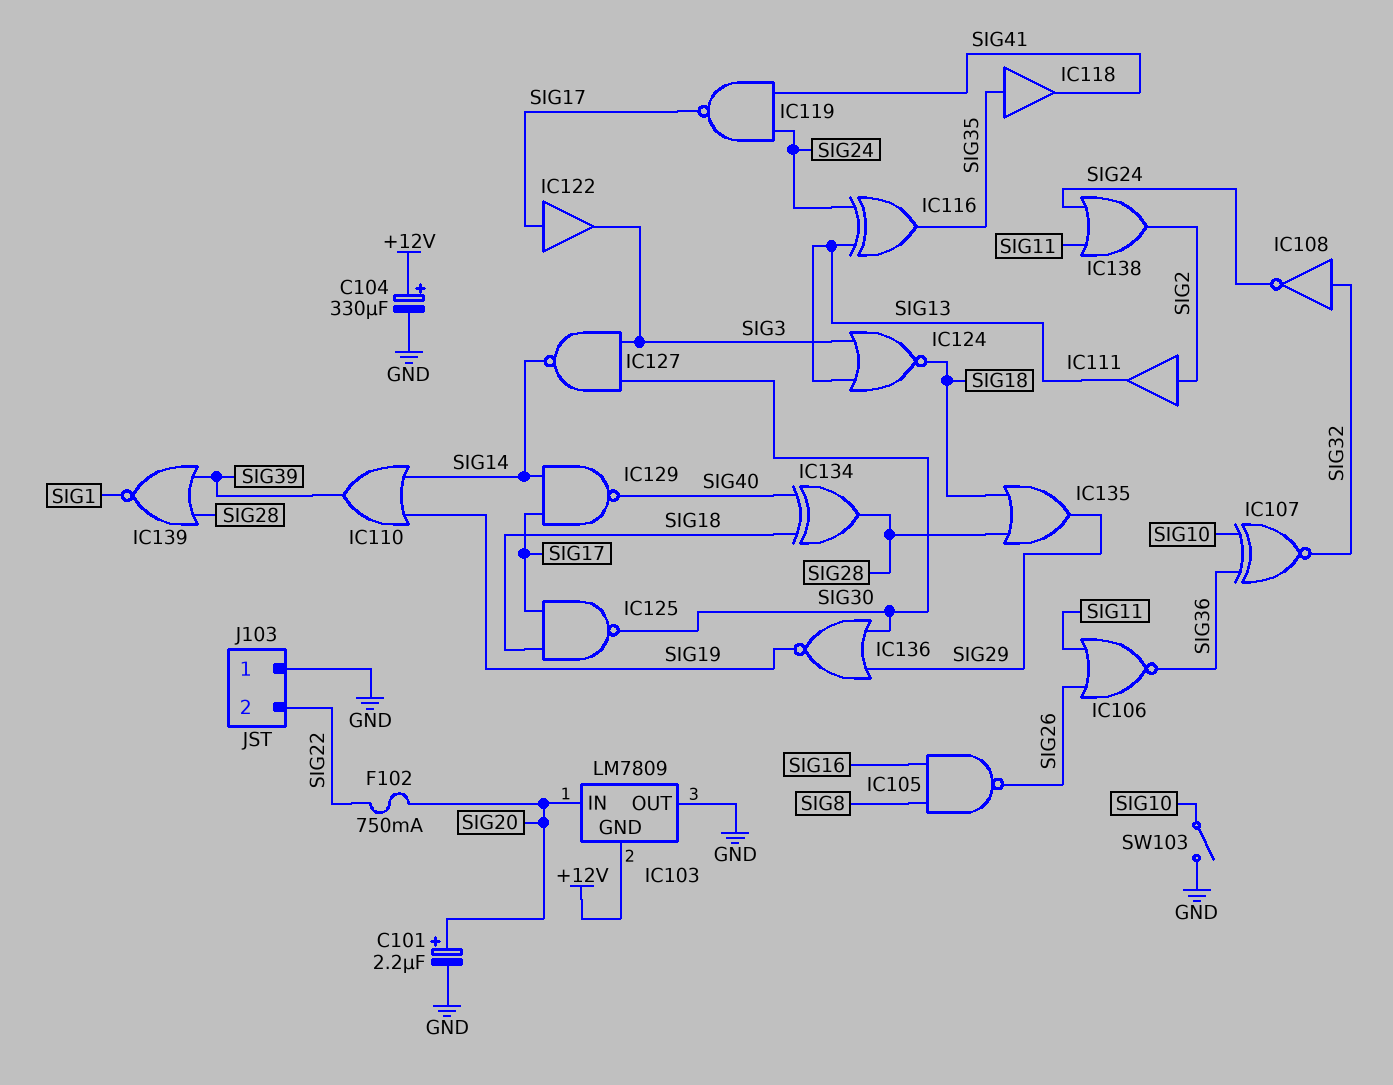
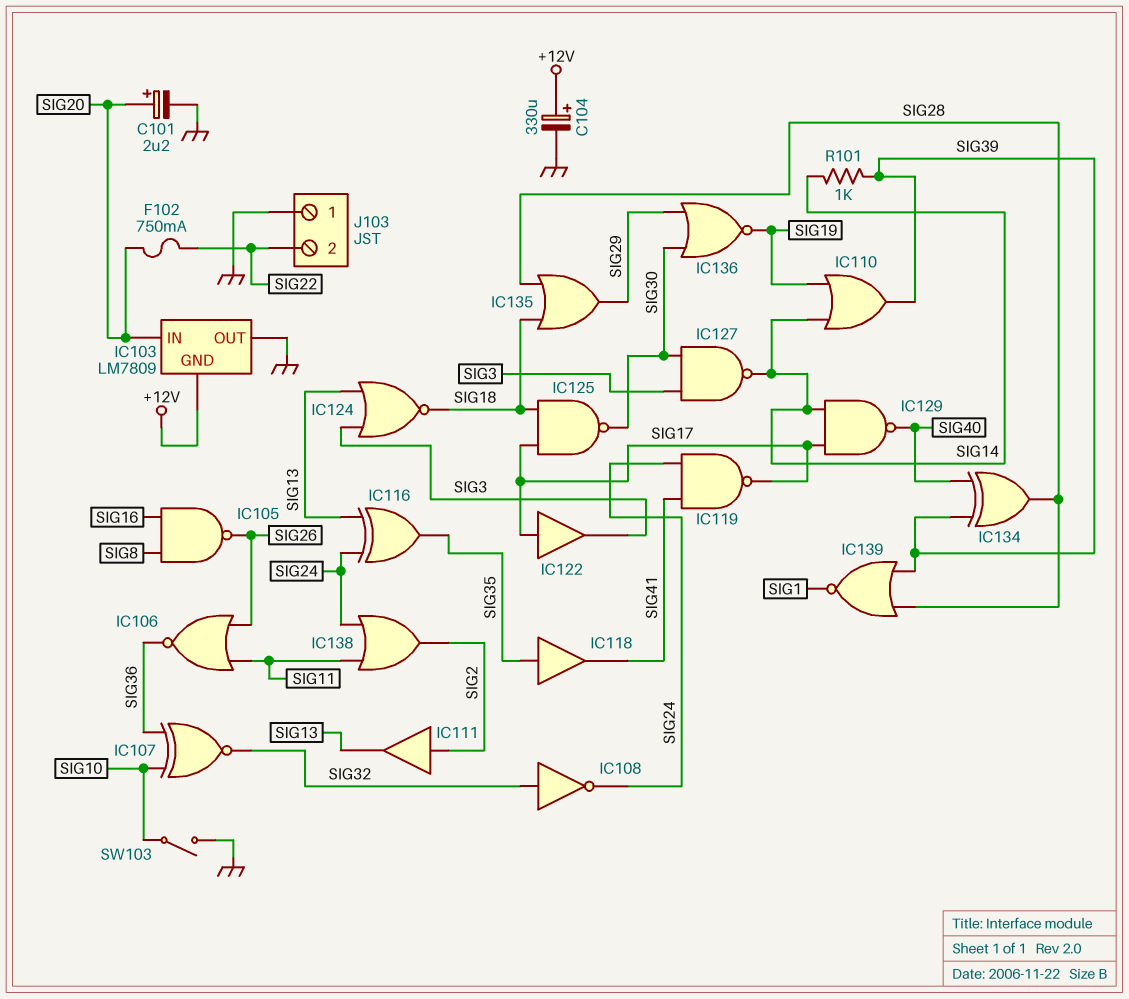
IC134: XOR (in SIG18, in SIG40, out SIG28) -> XOR (in SIG39, in SIG40, out SIG28)
R101: none -> 1k (SIG14, SIG39)

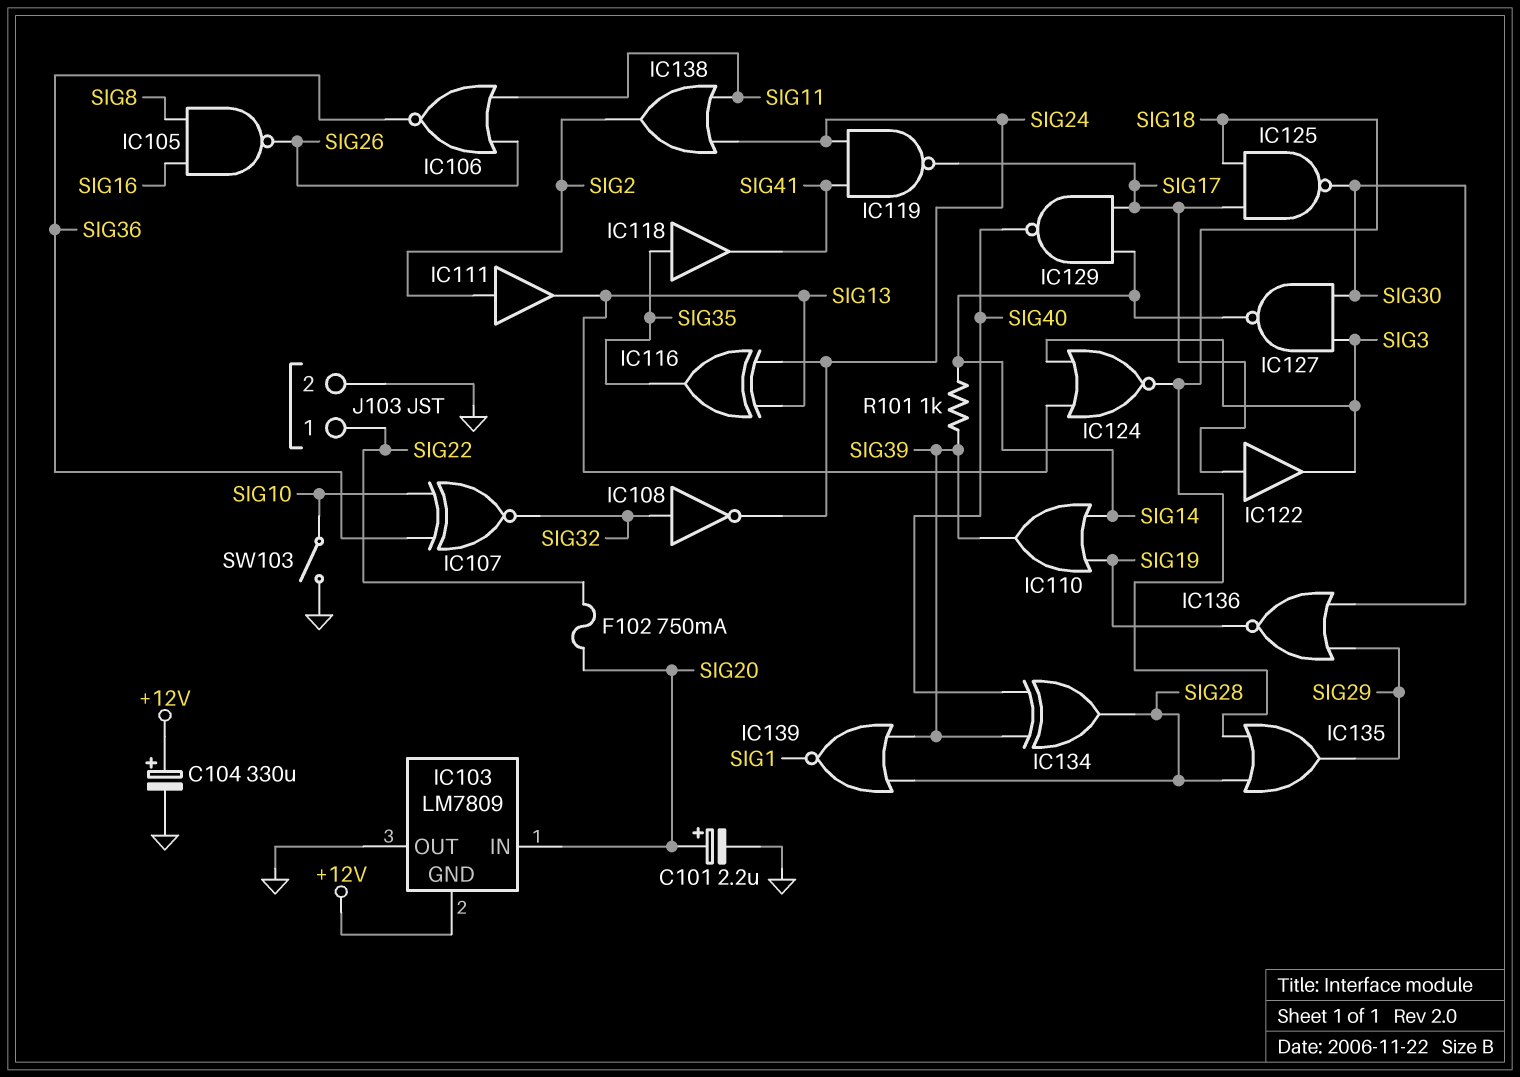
J103 pin 1: GND -> SIG22
J103 pin 2: SIG22 -> GND

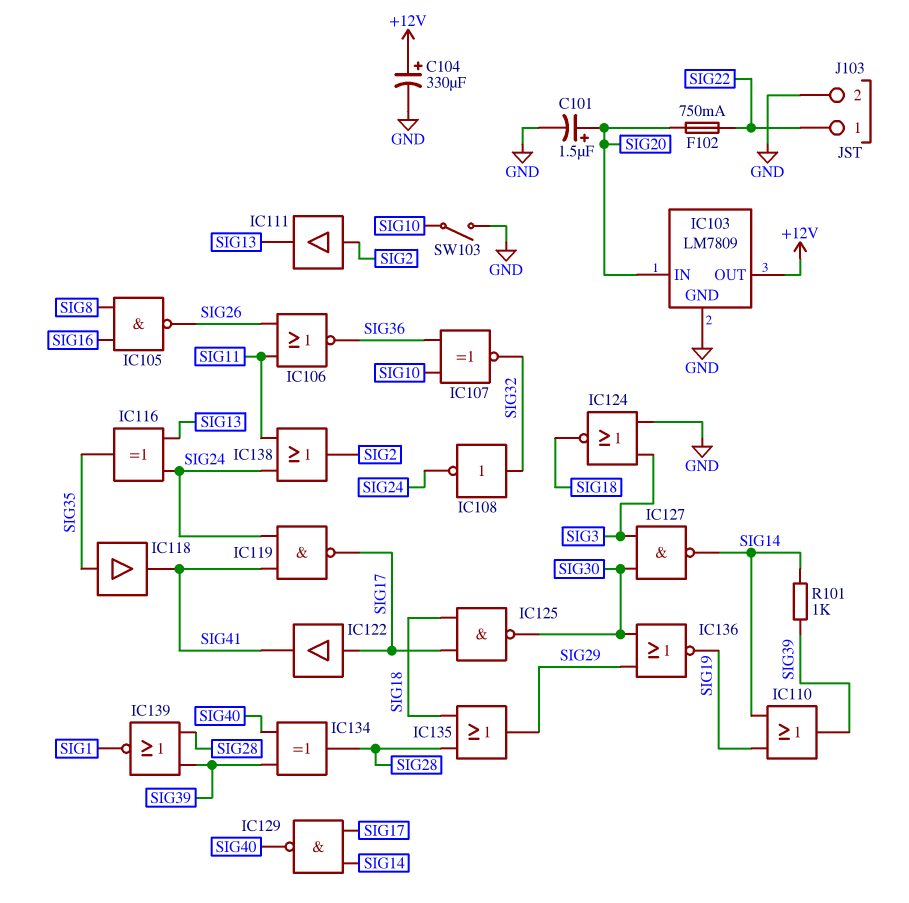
C101: 2.2uF (plus SIG20, minus GND) -> 1.5uF (plus SIG20, minus GND)
IC103 pin GND: +12V -> GND
IC103 pin OUT: GND -> +12V
IC122: buffer (in SIG17, out SIG3) -> buffer (in SIG17, out SIG41)
IC124: NOR (in SIG3, in SIG13, out SIG18) -> NOR (in GND, in SIG3, out SIG18)

